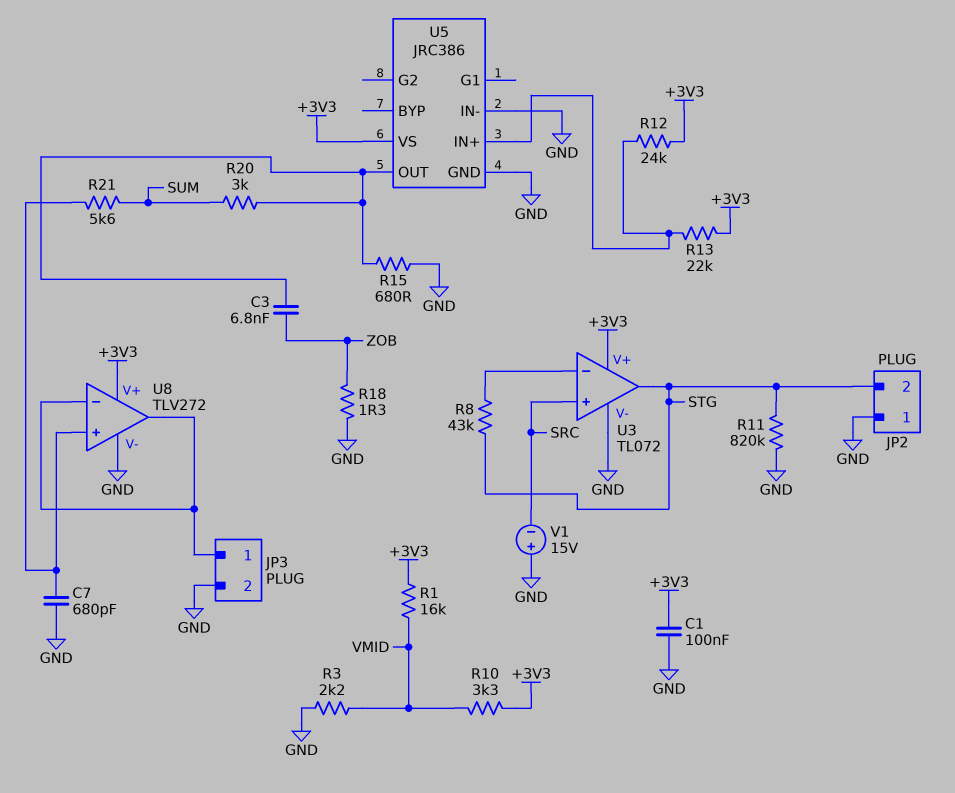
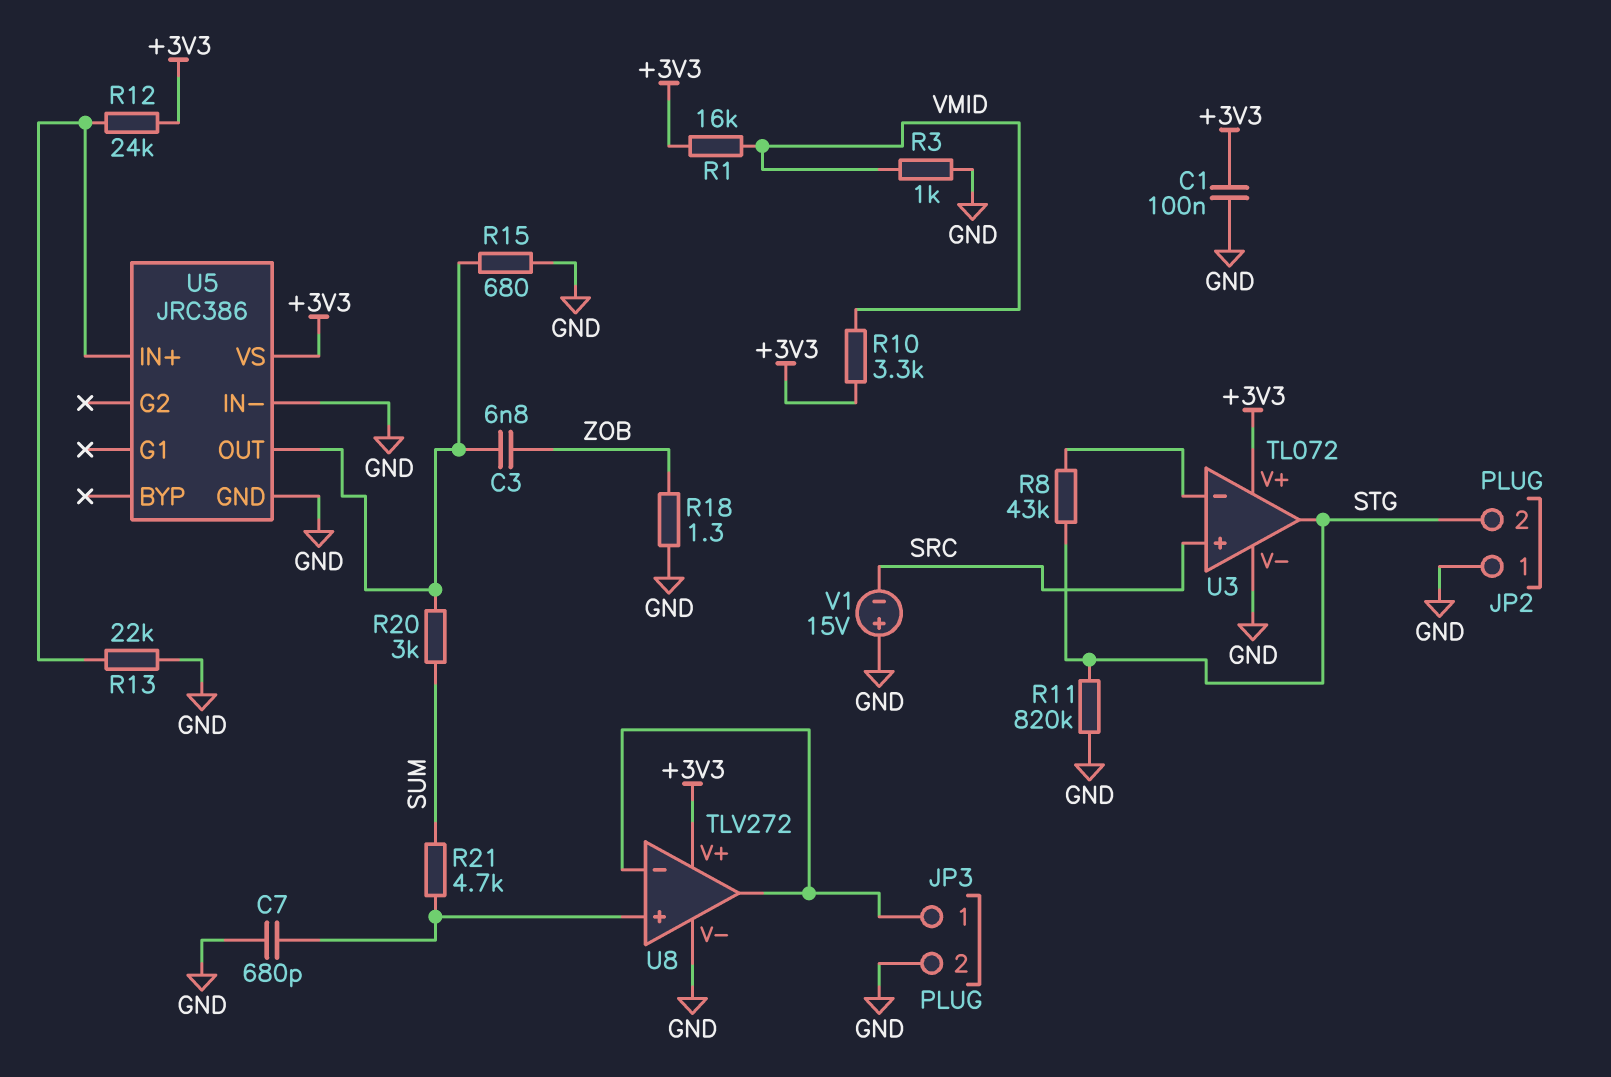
R3: 2.2k (GND, VMID) -> 1k (GND, VMID)
R13: 22k (+3V3, U5/IN+) -> 22k (GND, U5/IN+)
R21: 5.6k (SUM, U8/in+) -> 4.7k (SUM, U8/in+)

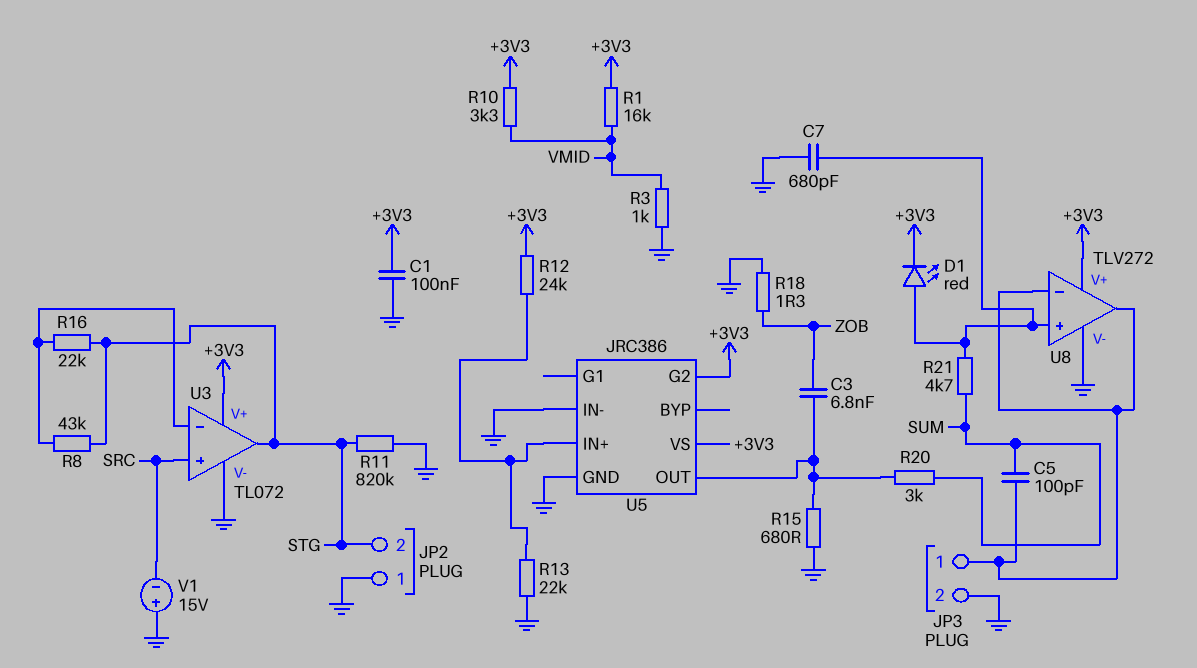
C5: none -> 100pF (JP3/1, SUM)
D1: none -> LED red (A U8/in+, K +3V3)
R16: none -> 22k (STG, U3/in-)
U5 pin G2: none -> +3V3

